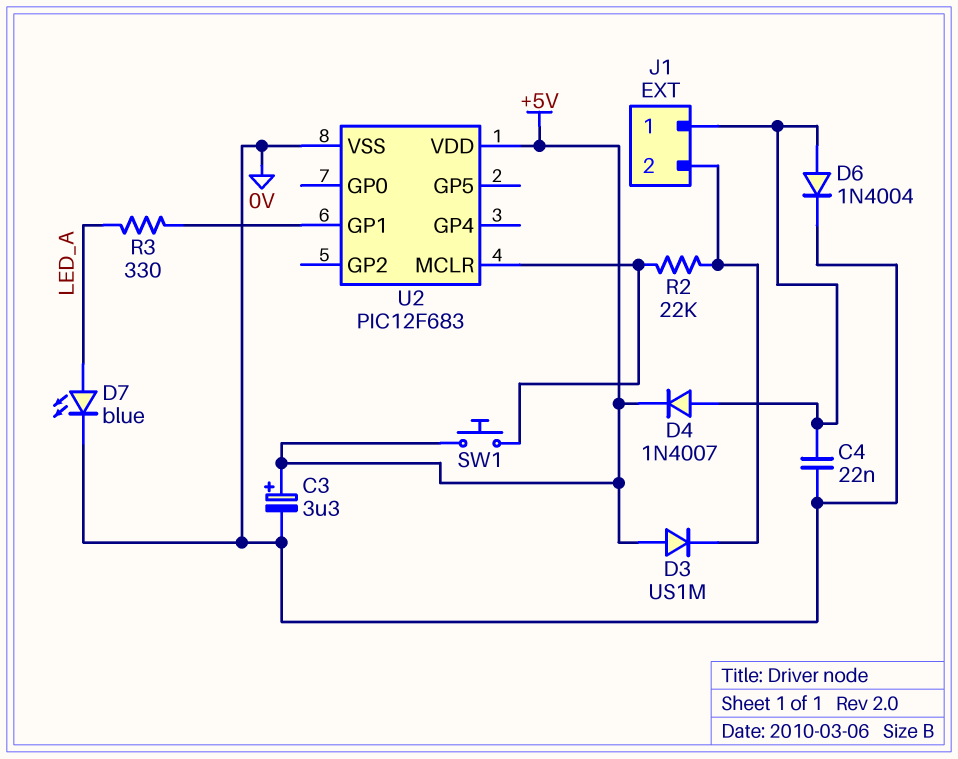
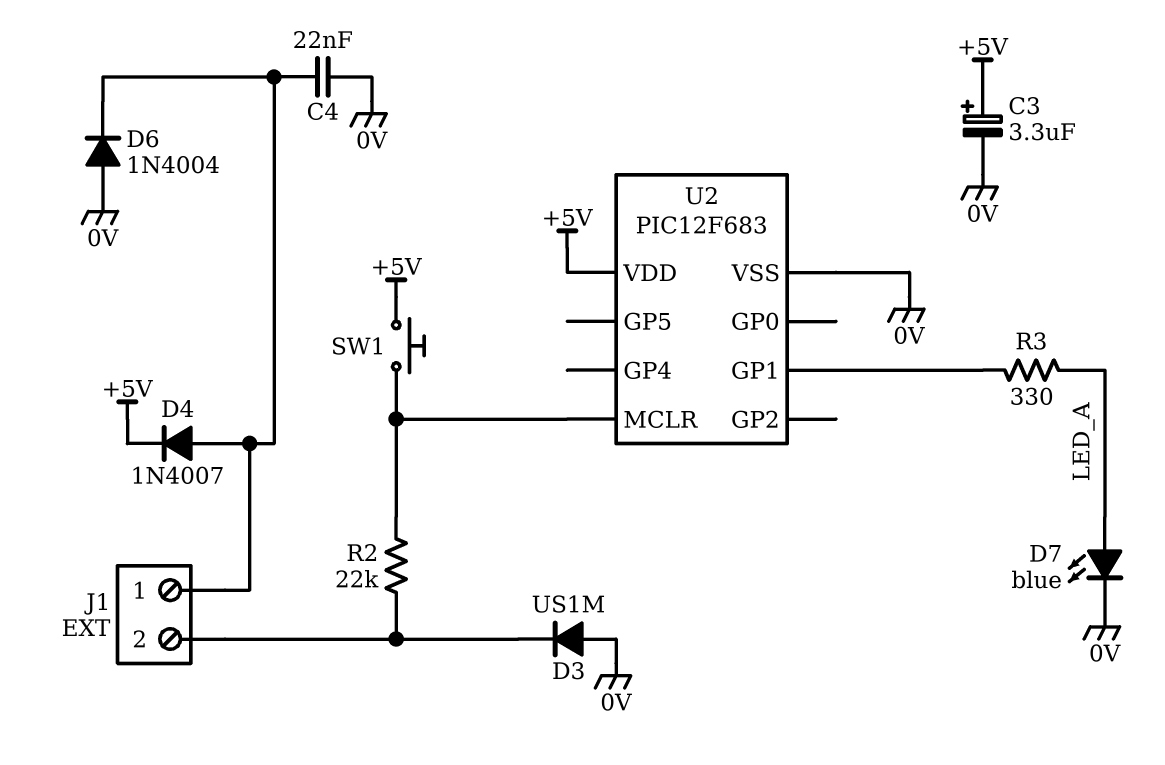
D3: diode US1M (A +5V, K J1/2) -> diode US1M (A 0V, K J1/2)
D6: diode 1N4004 (A J1/1, K 0V) -> diode 1N4004 (A 0V, K J1/1)

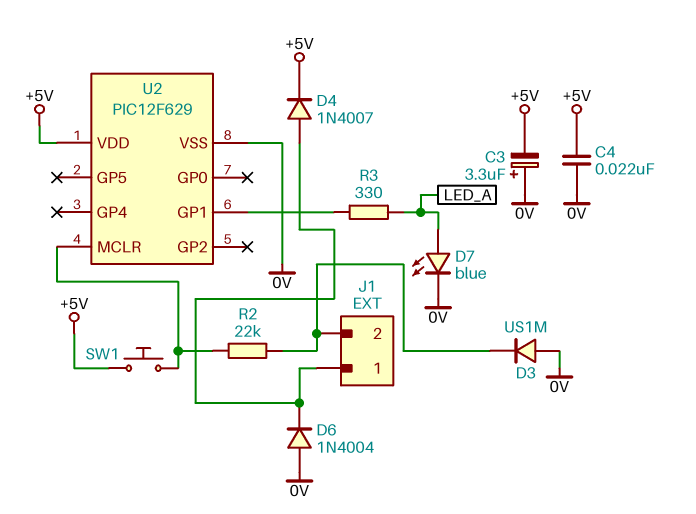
C3: 3.3uF (plus +5V, minus 0V) -> 3.3uF (plus 0V, minus +5V)
C4: 22nF (0V, J1/1) -> 22nF (+5V, 0V)
U2: PIC12F683 -> PIC12F629

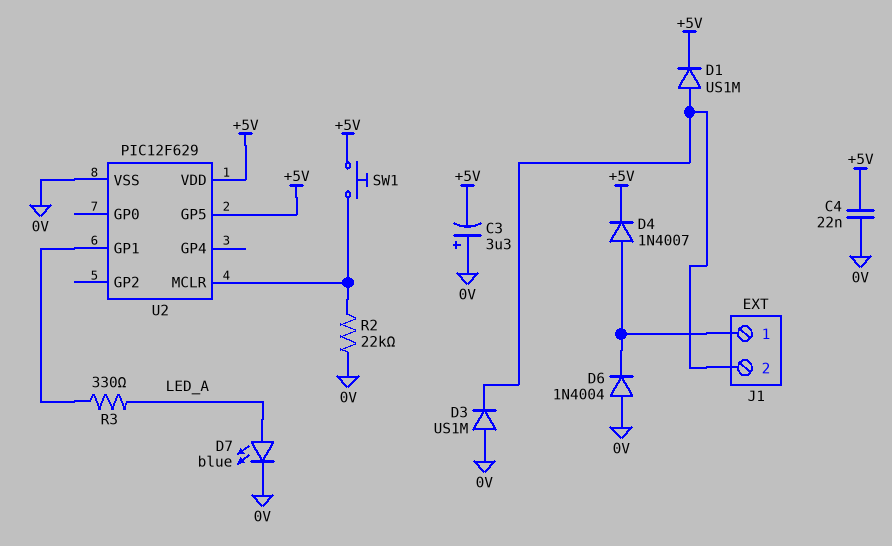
D1: none -> diode US1M (A J1/2, K +5V)
R2: 22k (J1/2, U2/MCLR) -> 22k (0V, U2/MCLR)
U2 pin GP5: none -> +5V

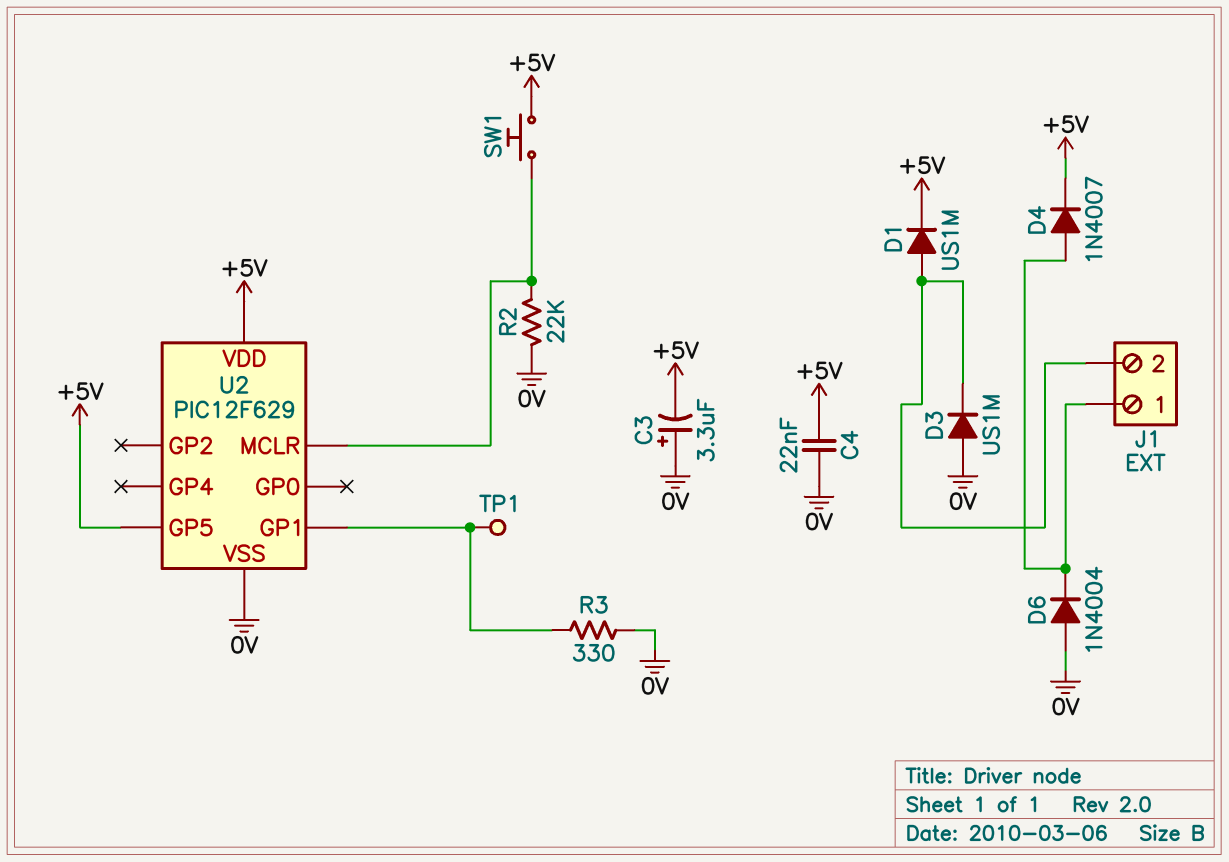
D7: LED blue (A LED_A, K 0V) -> none
R3: 330 (LED_A, U2/GP1) -> 330 (0V, U2/GP1)
TP1: none -> test point (U2/GP1)

